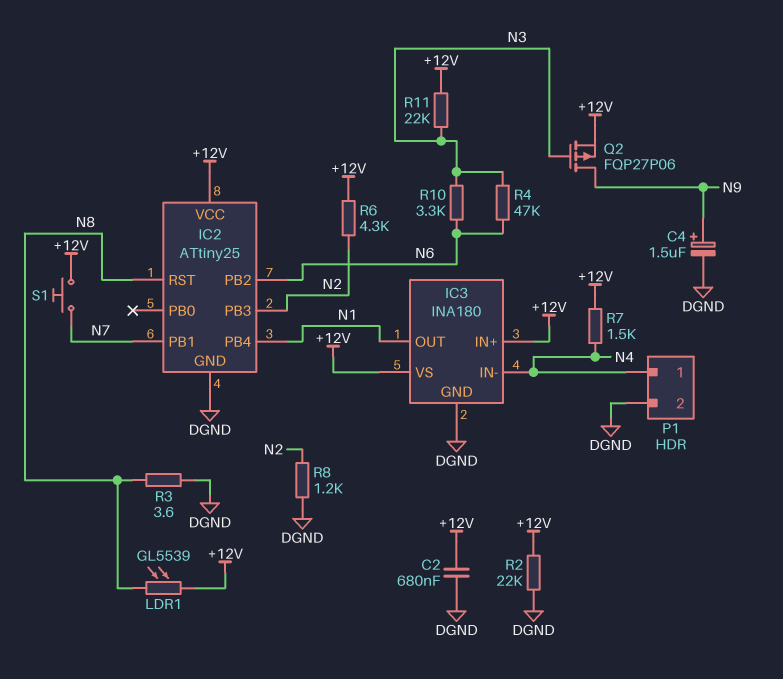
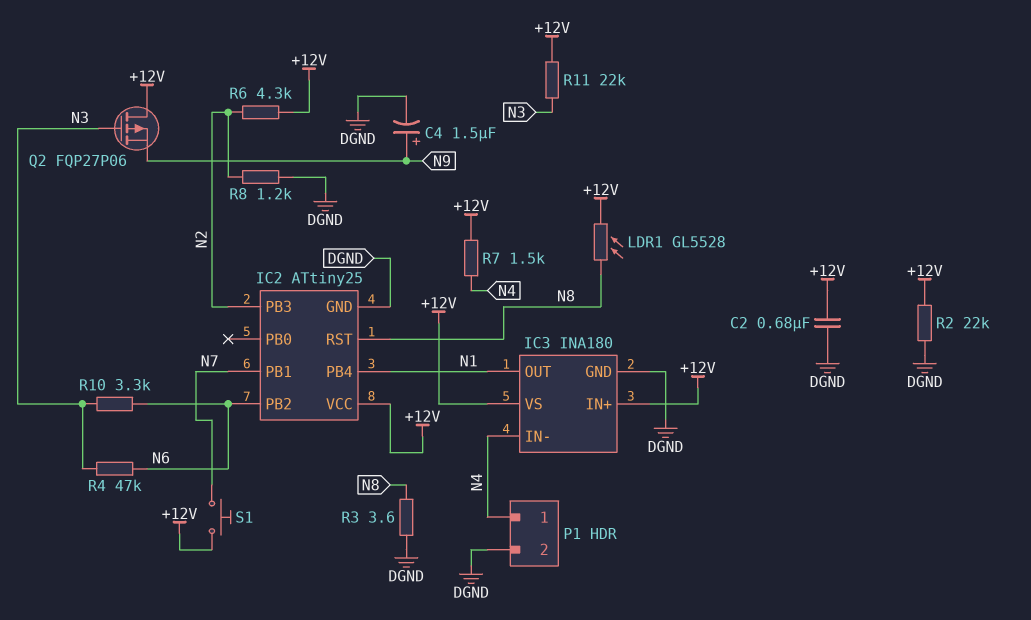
LDR1: GL5539 (+12V, N8) -> GL5528 (+12V, N8)
Q2: PMOS FQP27P06 (G N3, D N9, S +12V) -> PMOS FQP27P06 (G N3, D +12V, S N9)

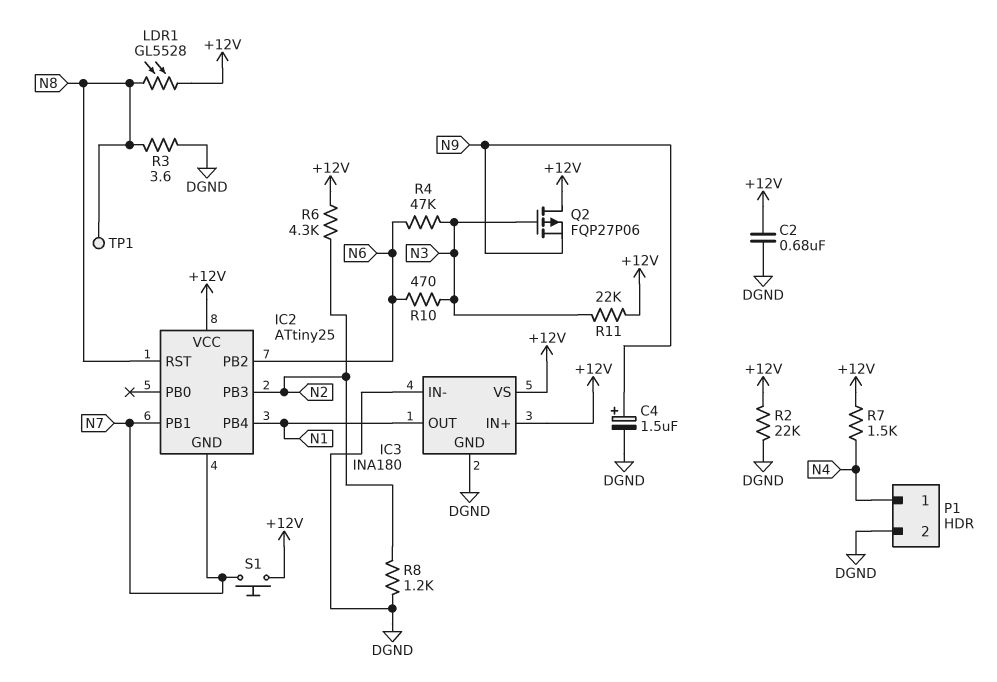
IC2 pin GND: DGND -> N7
IC3 pin IN-: N4 -> DGND
R10: 3.3k (N3, N6) -> 470 (N3, N6)
TP1: none -> test point (N8)

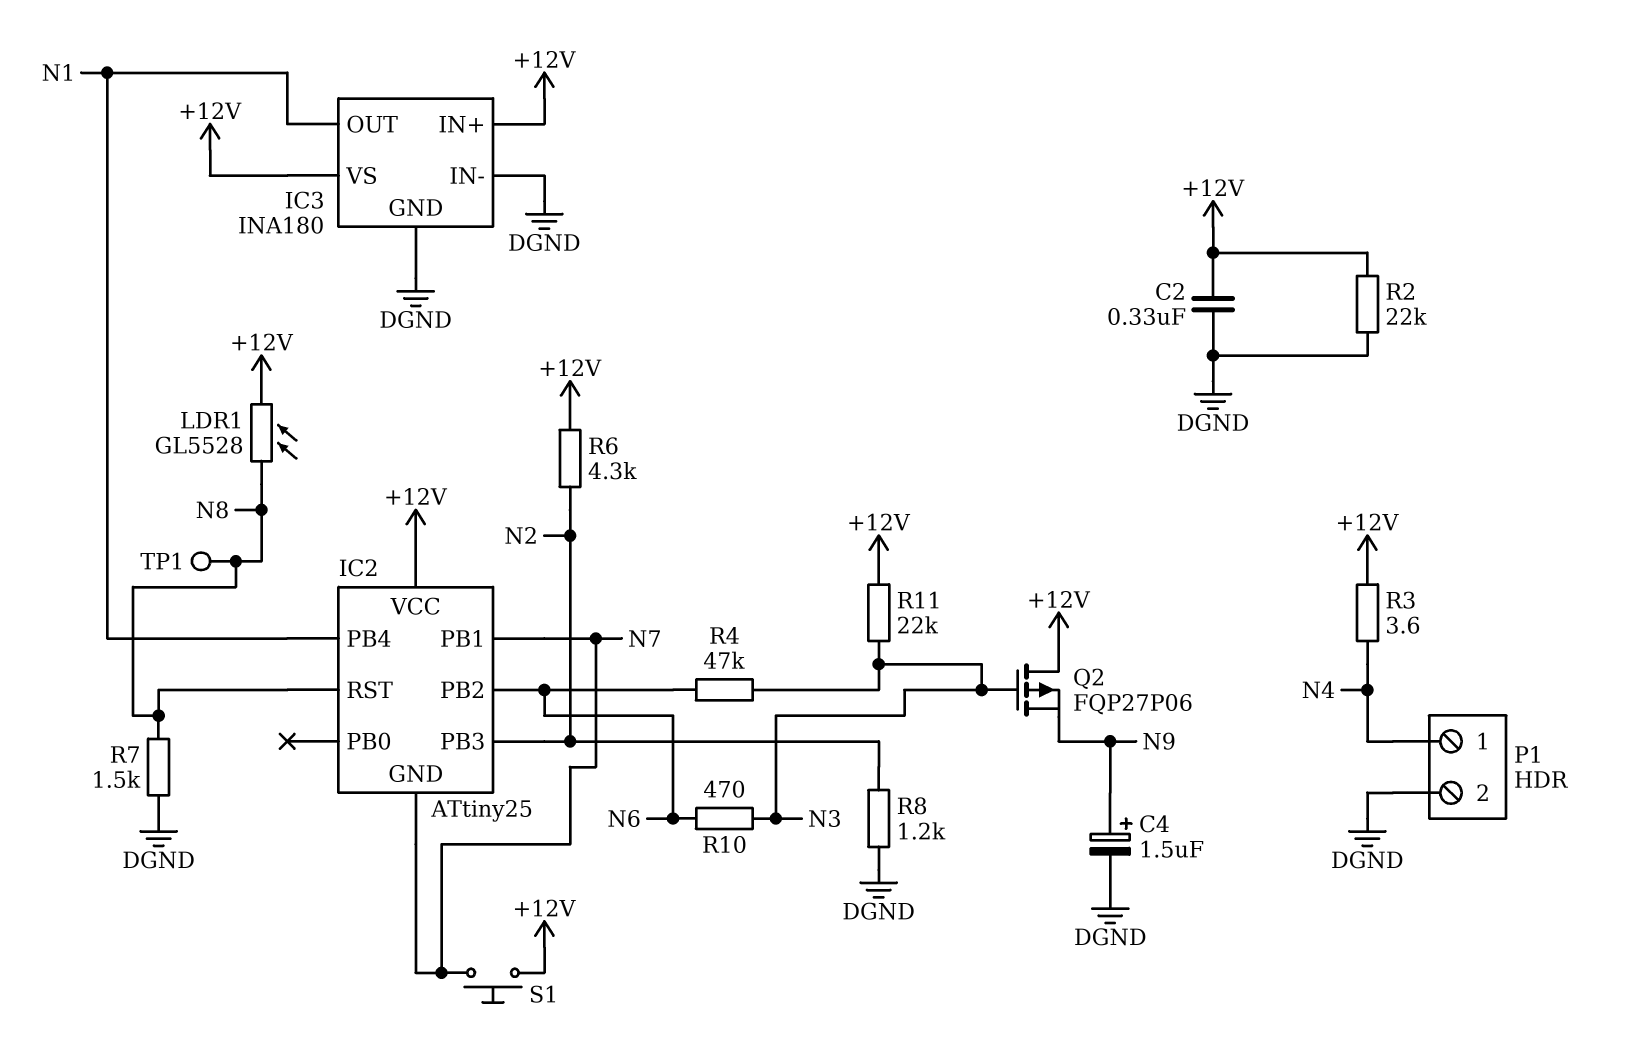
C2: 680nF (+12V, DGND) -> 330nF (+12V, DGND)
R3: 3.6 (DGND, N8) -> 3.6 (+12V, N4)
R7: 1.5k (+12V, N4) -> 1.5k (DGND, N8)

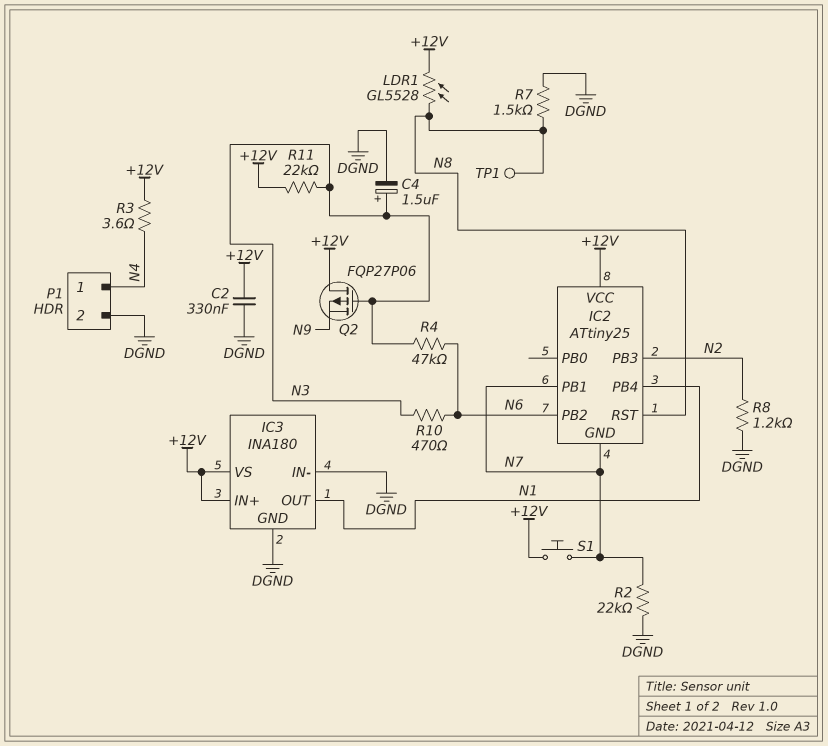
C4: 1.5uF (plus N9, minus DGND) -> 1.5uF (plus N3, minus DGND)
R2: 22k (+12V, DGND) -> 22k (DGND, N7)
R6: 4.3k (+12V, N2) -> none

